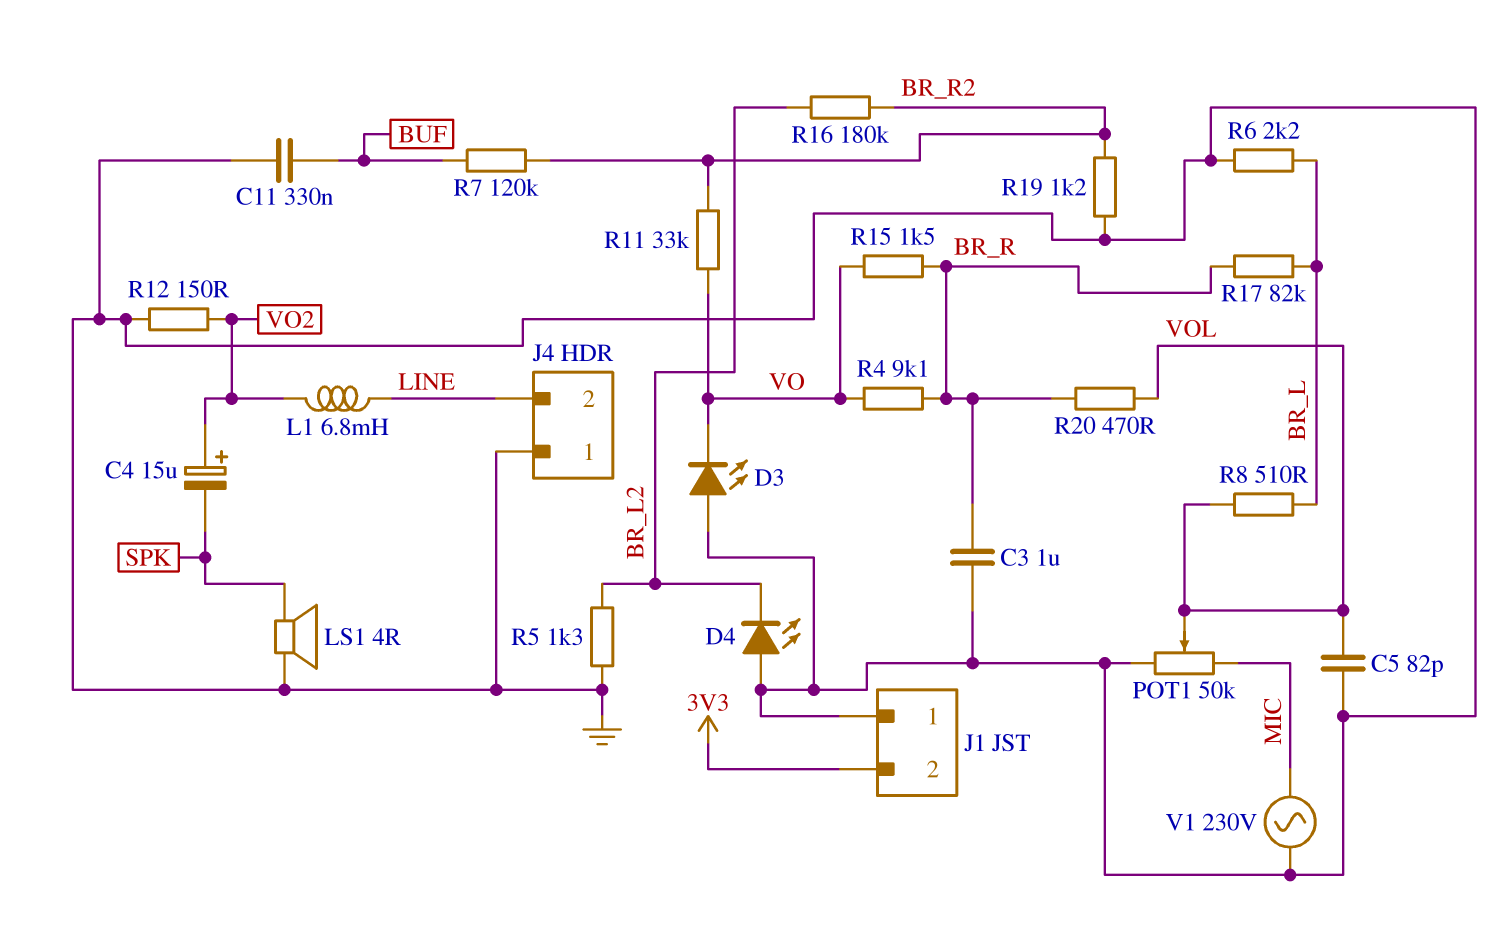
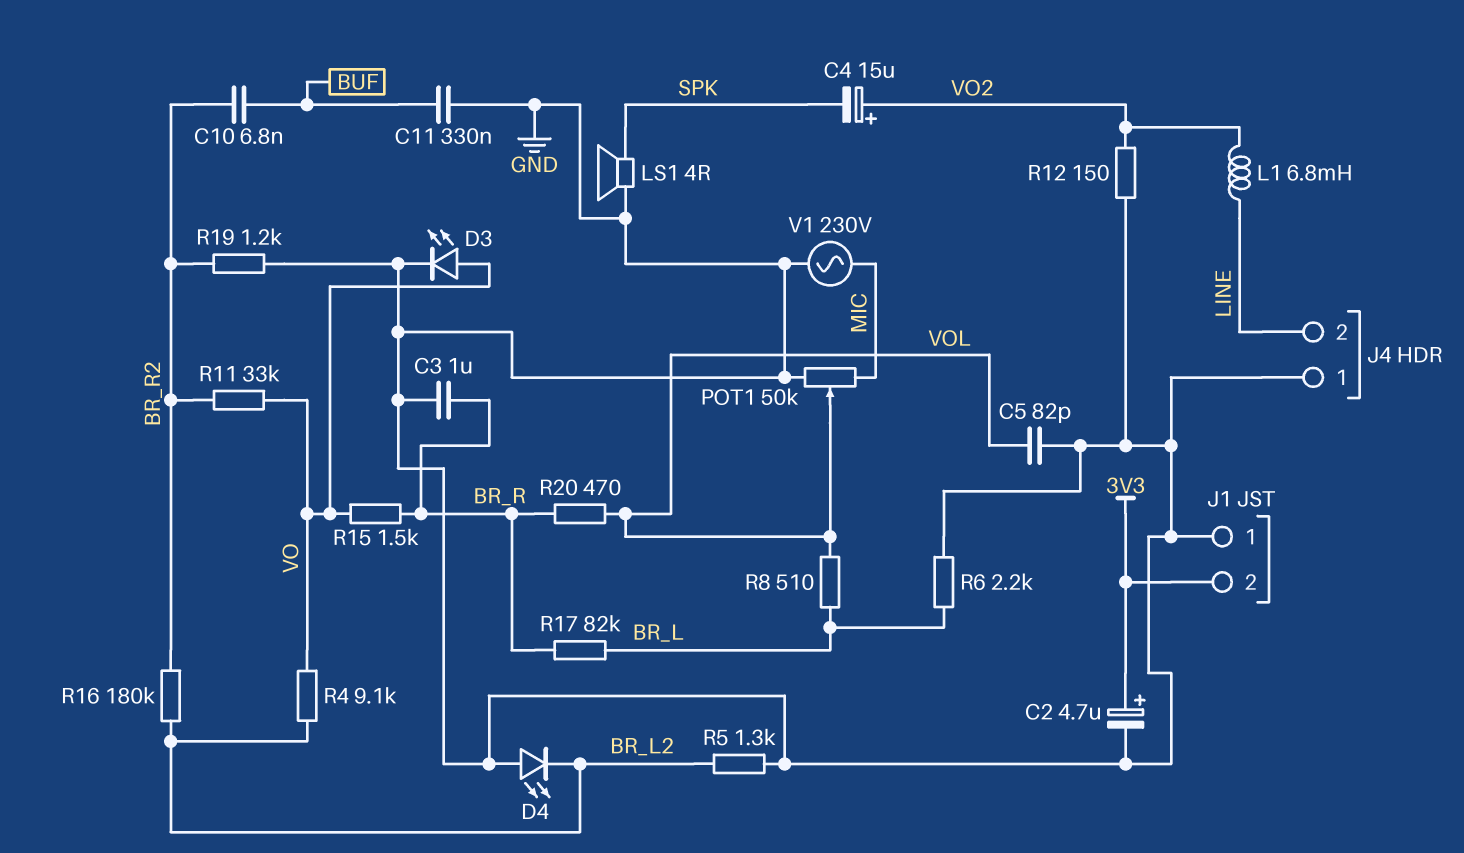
C2: none -> 4.7uF (plus 3V3, minus GND)
C10: none -> 6.8nF (BR_R2, BUF)
D3: LED (A GND, K VO) -> LED (A VO, K GND)
R4: 9.1k (BR_R, VO) -> 9.1k (BR_L2, VO)
R7: 120k (BR_R2, BUF) -> none

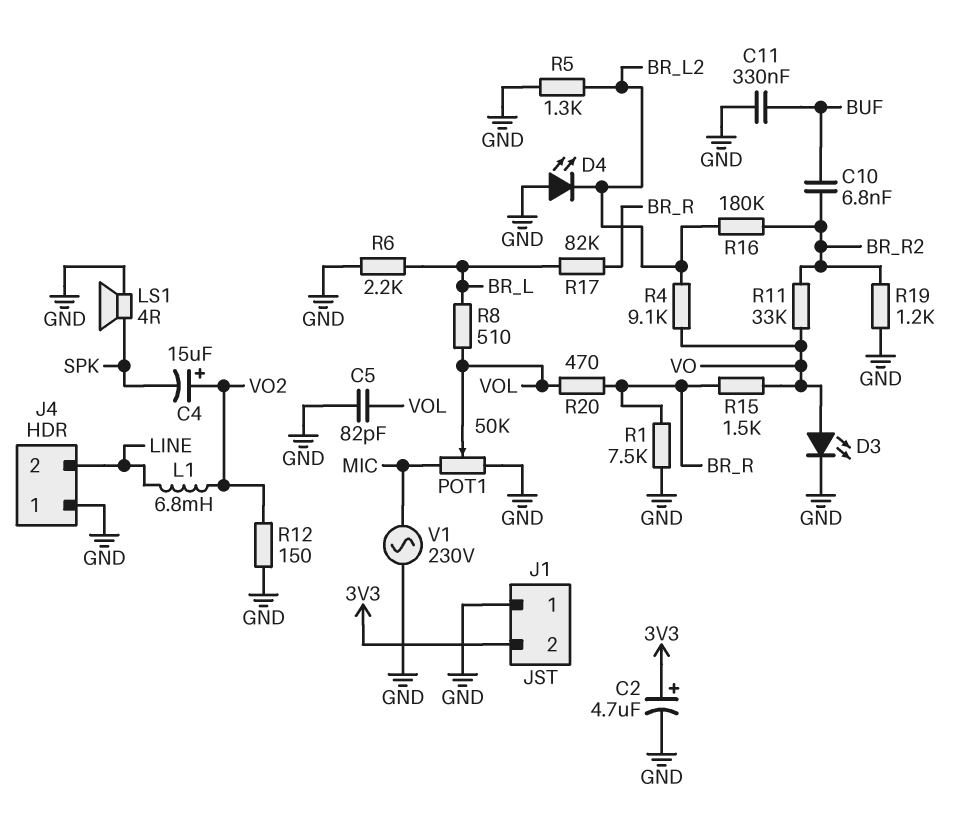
C3: 1uF (BR_R, GND) -> none
R1: none -> 7.5k (BR_R, GND)

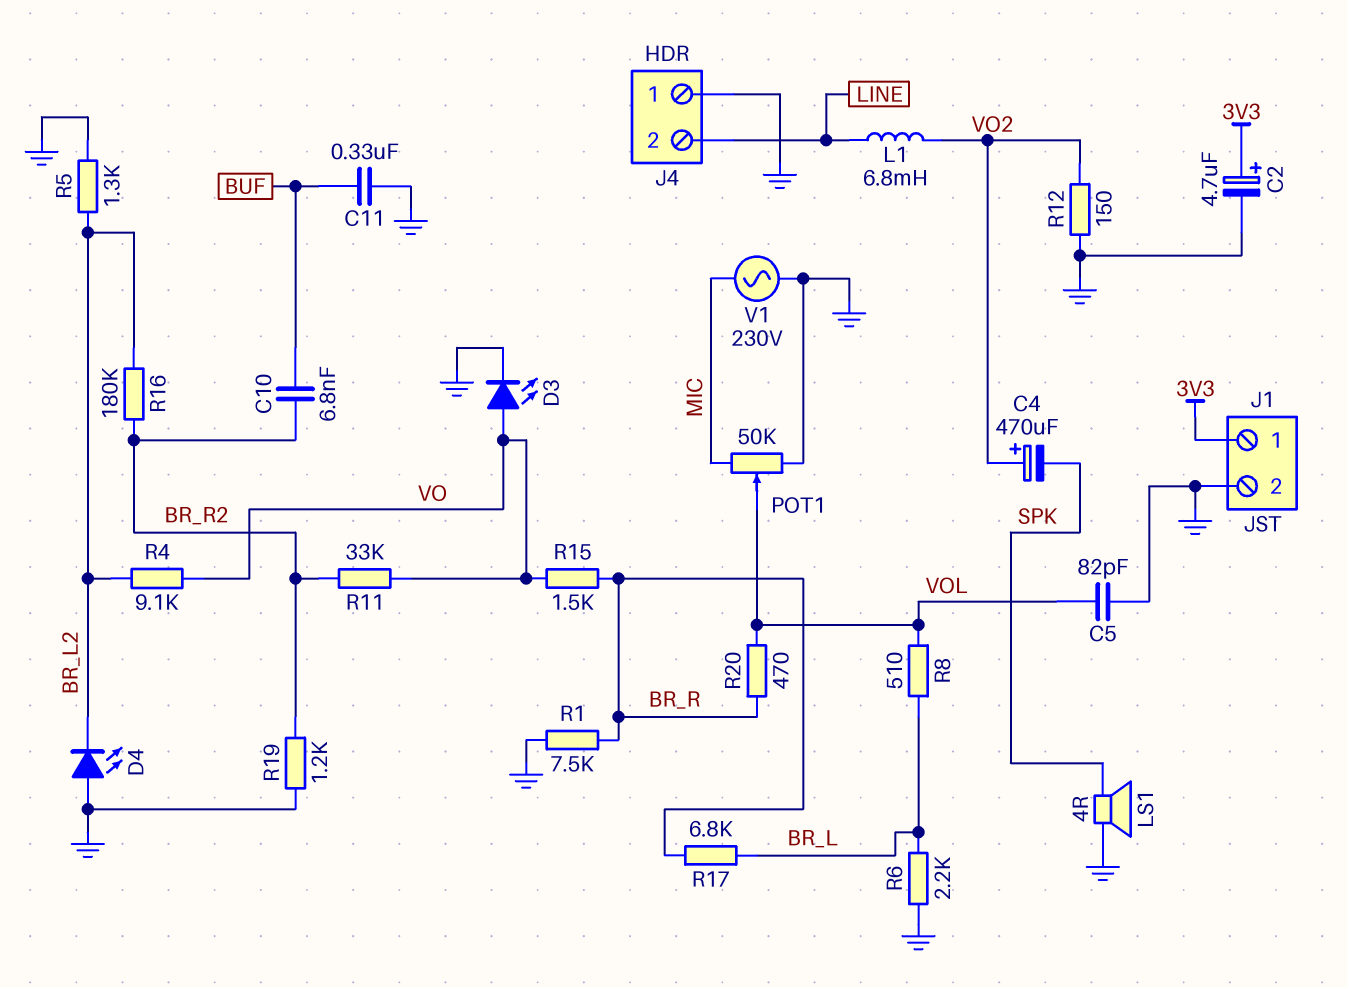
C4: 15uF (plus VO2, minus SPK) -> 470uF (plus VO2, minus SPK)
J1 pin 1: GND -> 3V3
J1 pin 2: 3V3 -> GND
R17: 82k (BR_L, BR_R) -> 6.8k (BR_L, BR_R)

